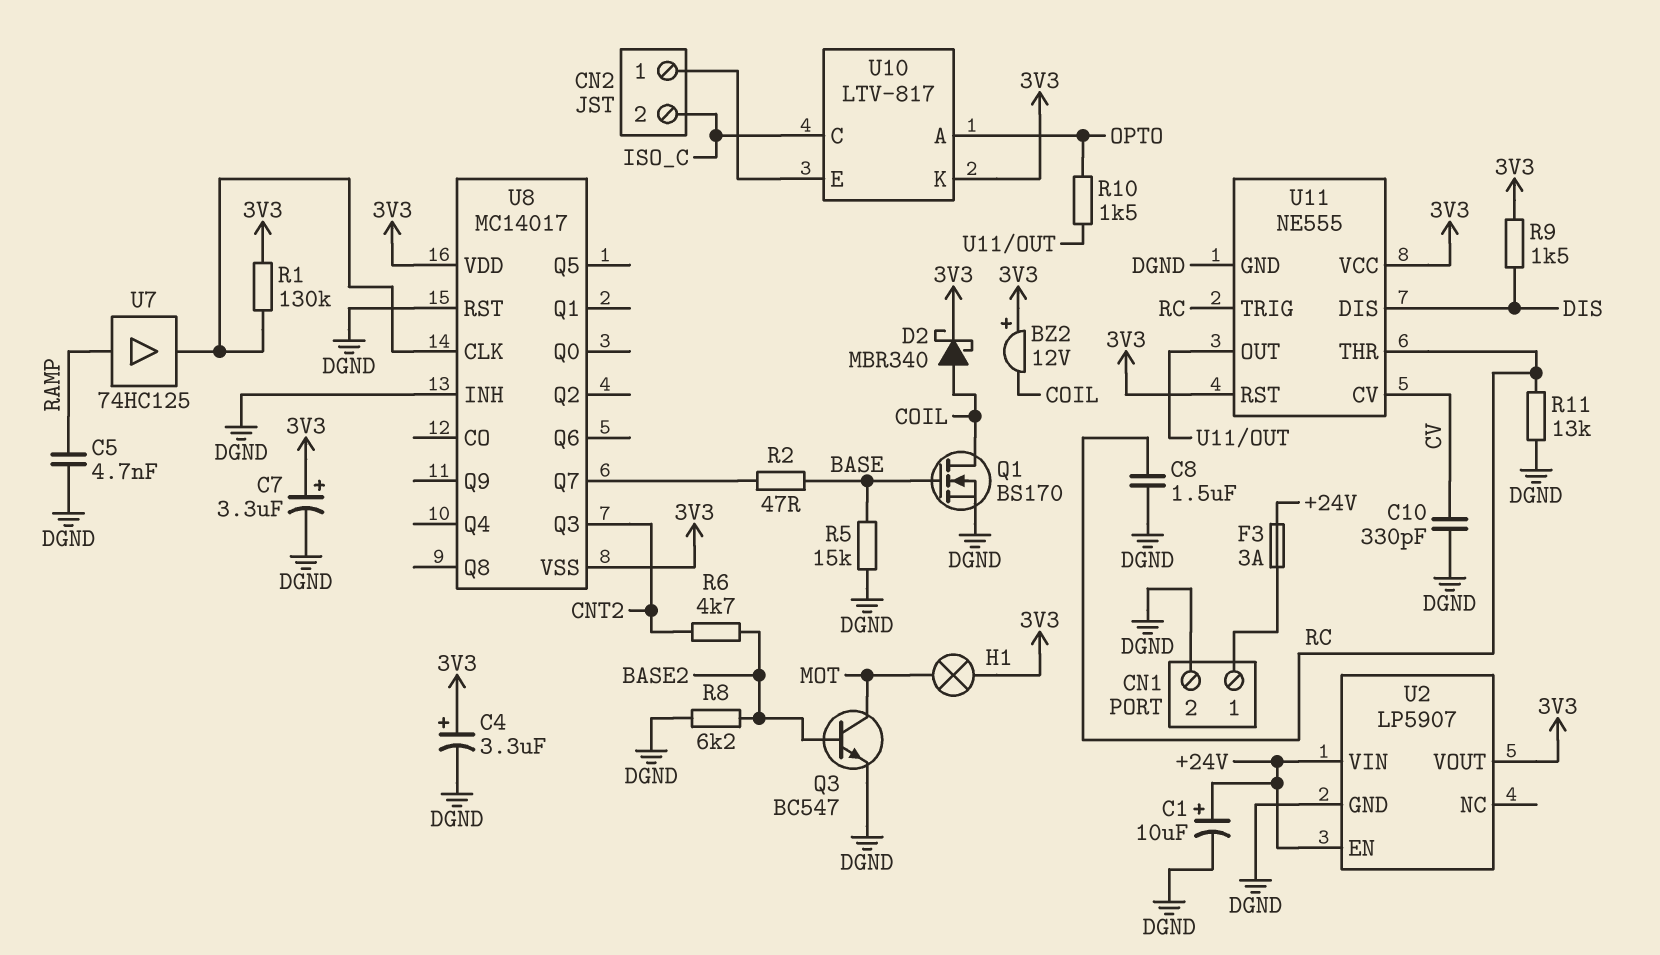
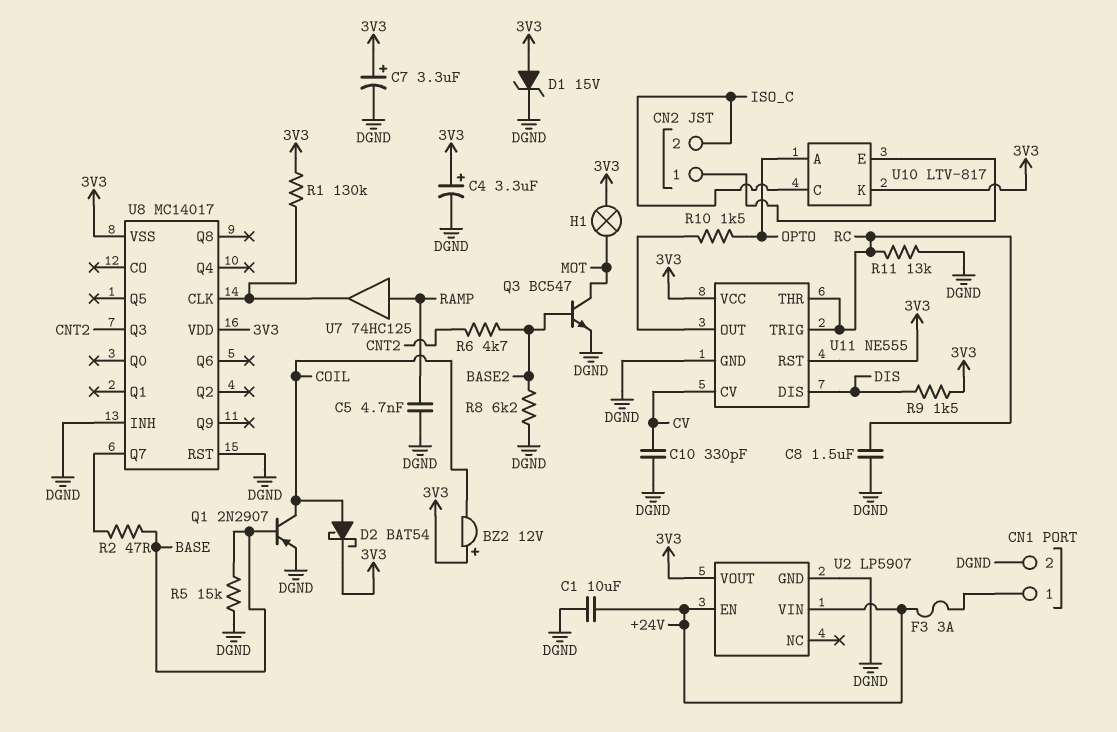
C1: 10uF (plus +24V, minus DGND) -> 10uF (+24V, DGND)
D1: none -> zener 15V (A 3V3, K DGND)
D2: schottky MBR340 (A COIL, K 3V3) -> schottky BAT54 (A COIL, K 3V3)
Q1: NMOS BS170 (G BASE, D COIL, S DGND) -> PNP 2N2907 (B BASE, C COIL, E DGND)

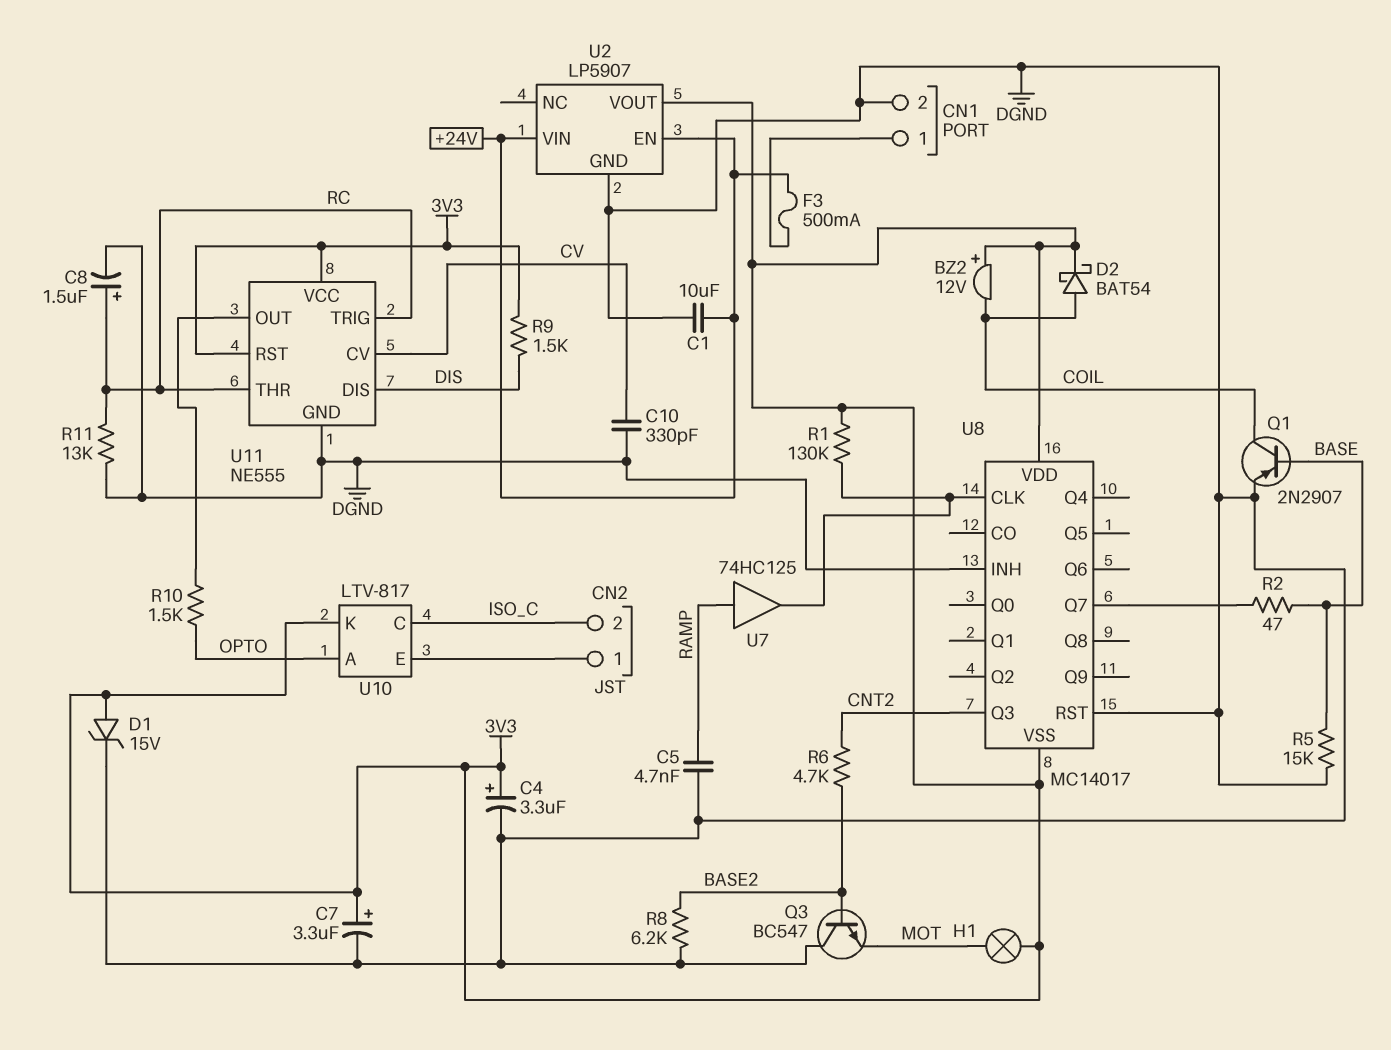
C8: 1.5uF (DGND, RC) -> 1.5uF (plus RC, minus DGND)
F3: 3A (+24V, CN1/1) -> 500mA (+24V, CN1/1)
Q3: NPN BC547 (B BASE2, C MOT, E DGND) -> NPN BC547 (B BASE2, C DGND, E MOT)

